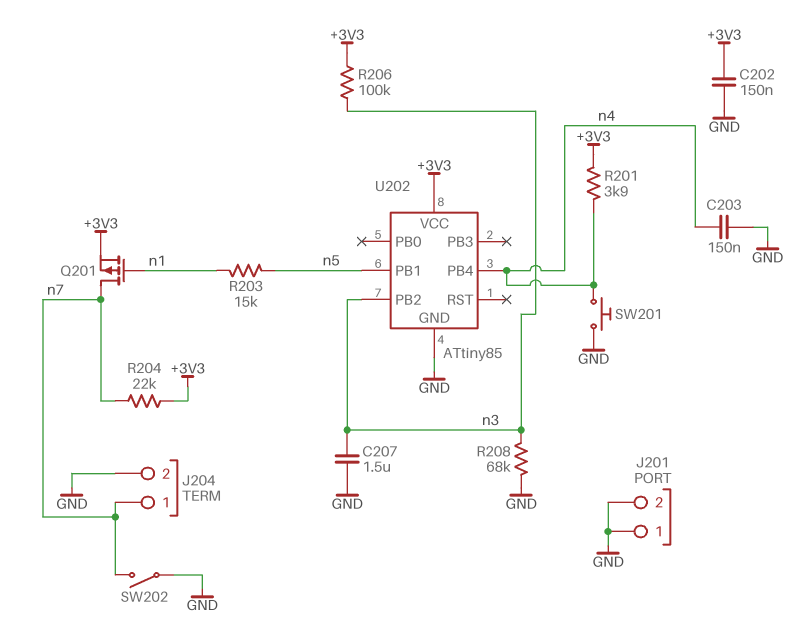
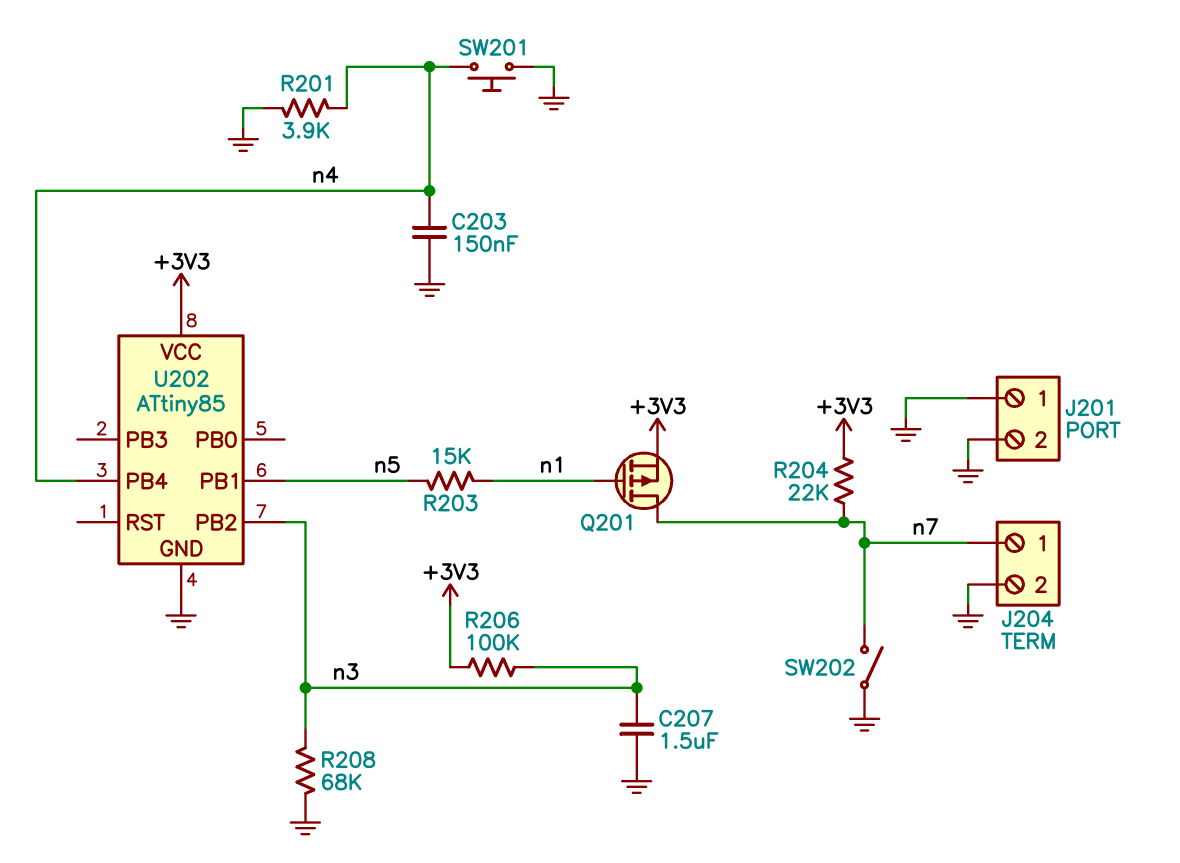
C202: 150nF (+3V3, GND) -> none
R201: 3.9k (+3V3, n4) -> 3.9k (GND, n4)

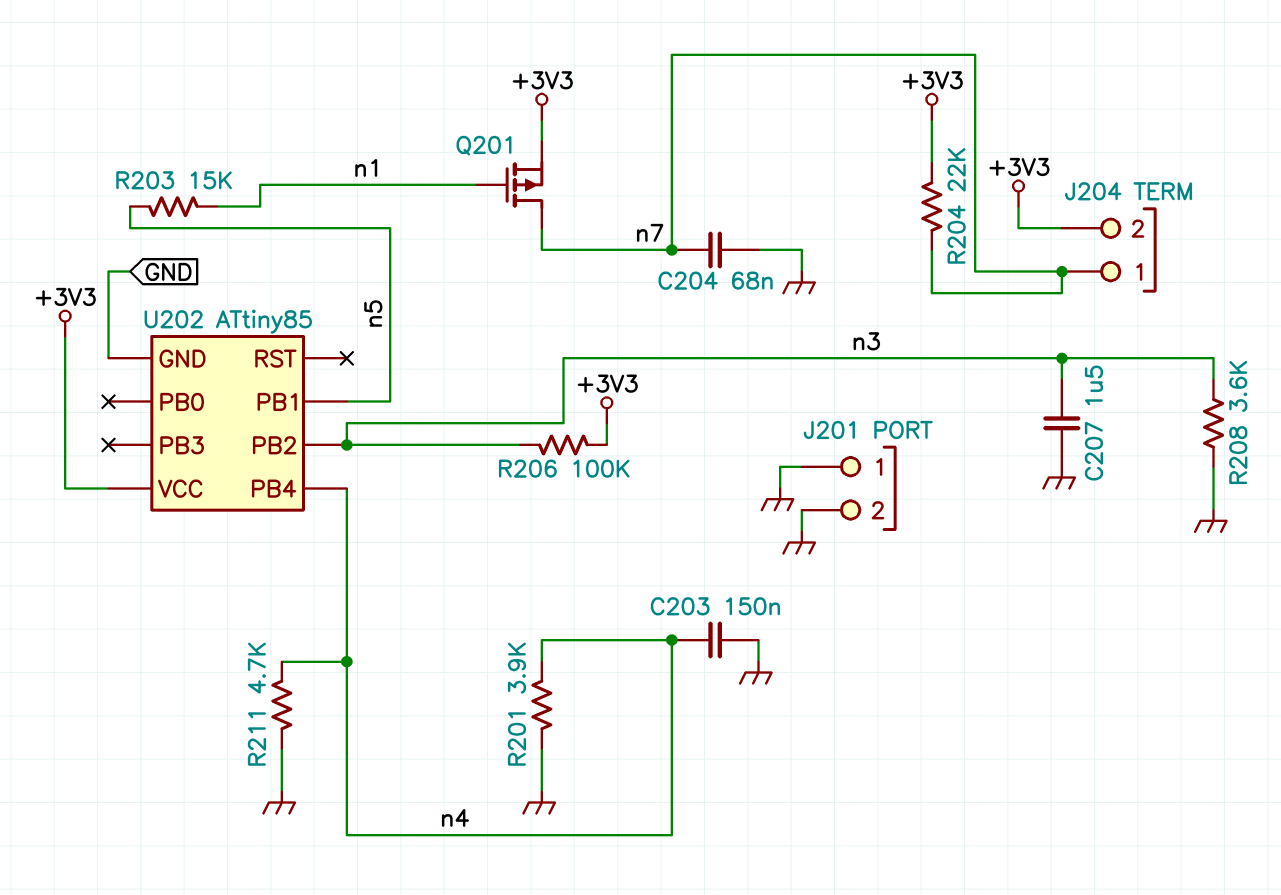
C204: none -> 68nF (GND, n7)
J204 pin 2: GND -> +3V3
R208: 68k (GND, n3) -> 3.6k (GND, n3)
R211: none -> 4.7k (GND, n4)
SW201: button (GND, n4) -> none
SW202: switch (GND, n7) -> none

